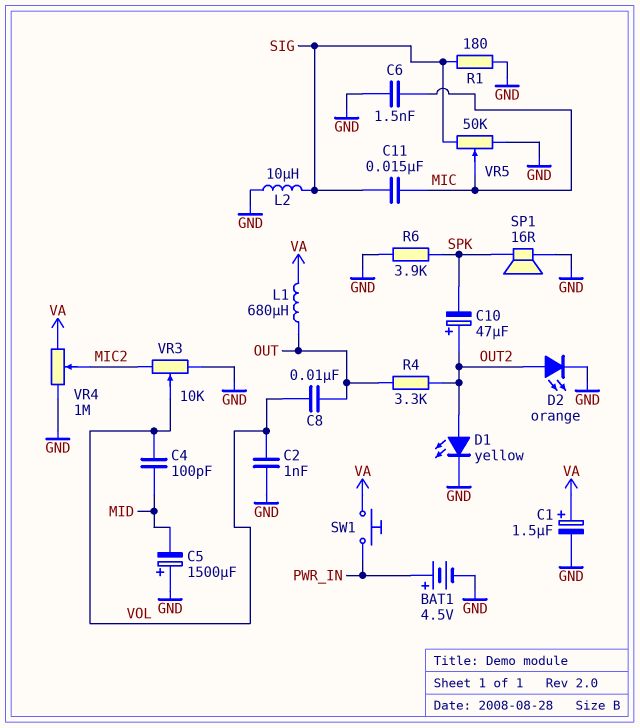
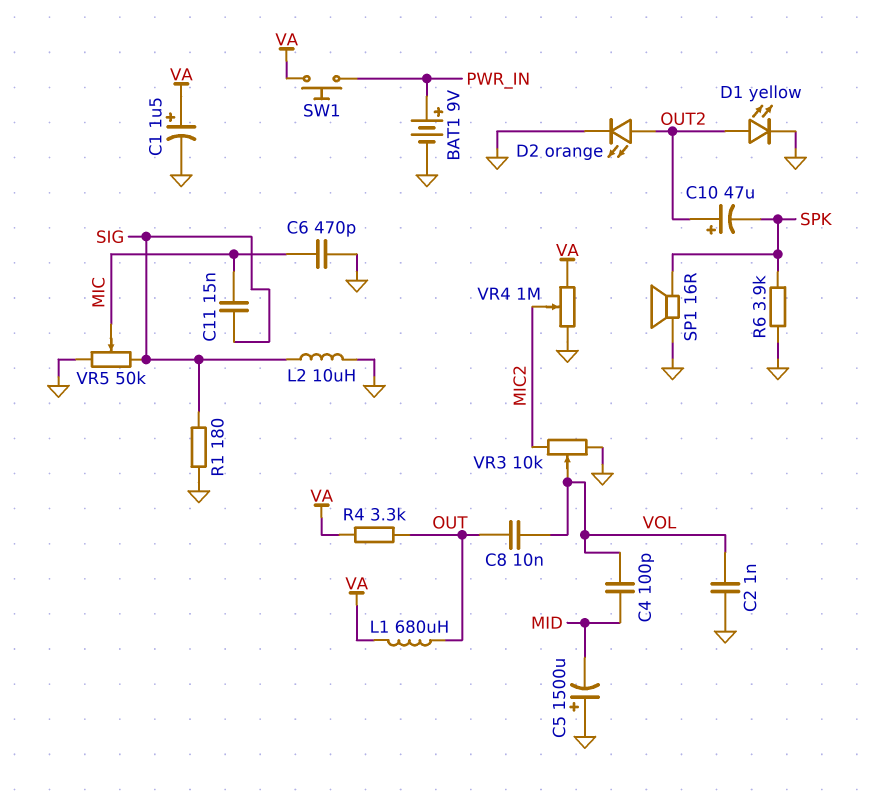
BAT1: 4.5V (plus PWR_IN, minus GND) -> 9V (plus PWR_IN, minus GND)
C6: 1.5nF (GND, MIC) -> 470pF (GND, MIC)
R4: 3.3k (OUT, OUT2) -> 3.3k (OUT, VA)

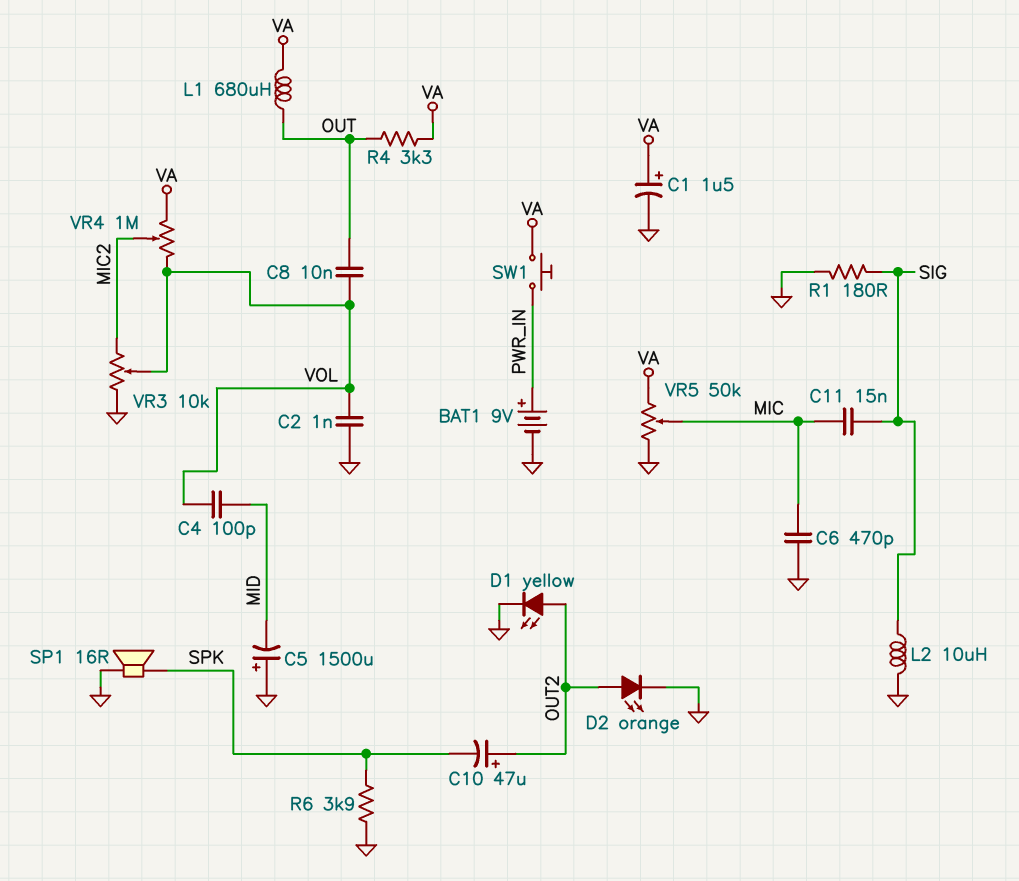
VR4: 1M (GND, VA, wiper MIC2) -> 1M (VA, VOL, wiper MIC2)
VR5: 50k (GND, SIG, wiper MIC) -> 50k (GND, VA, wiper MIC)

